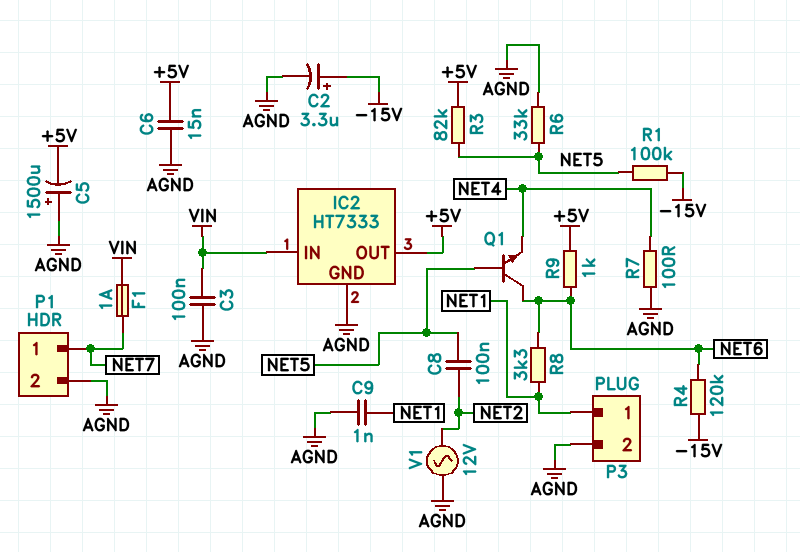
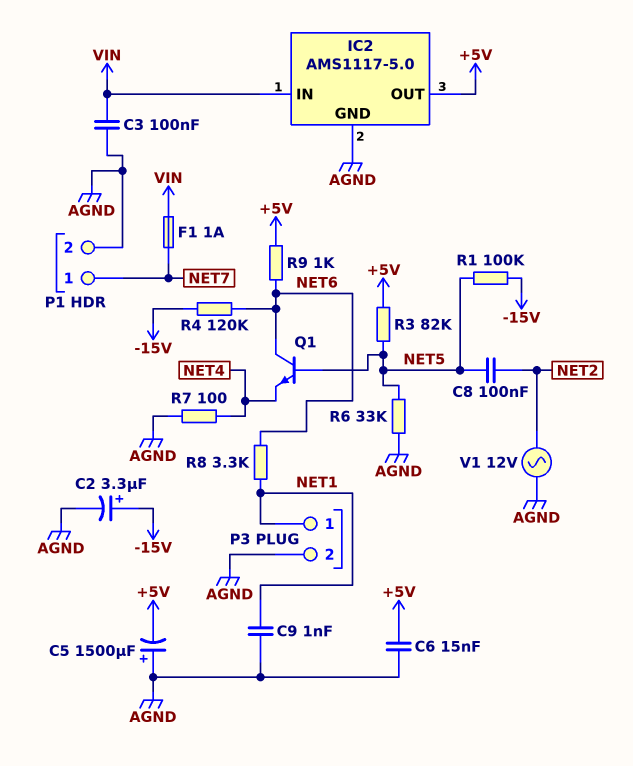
IC2: HT7333 -> AMS1117-5.0

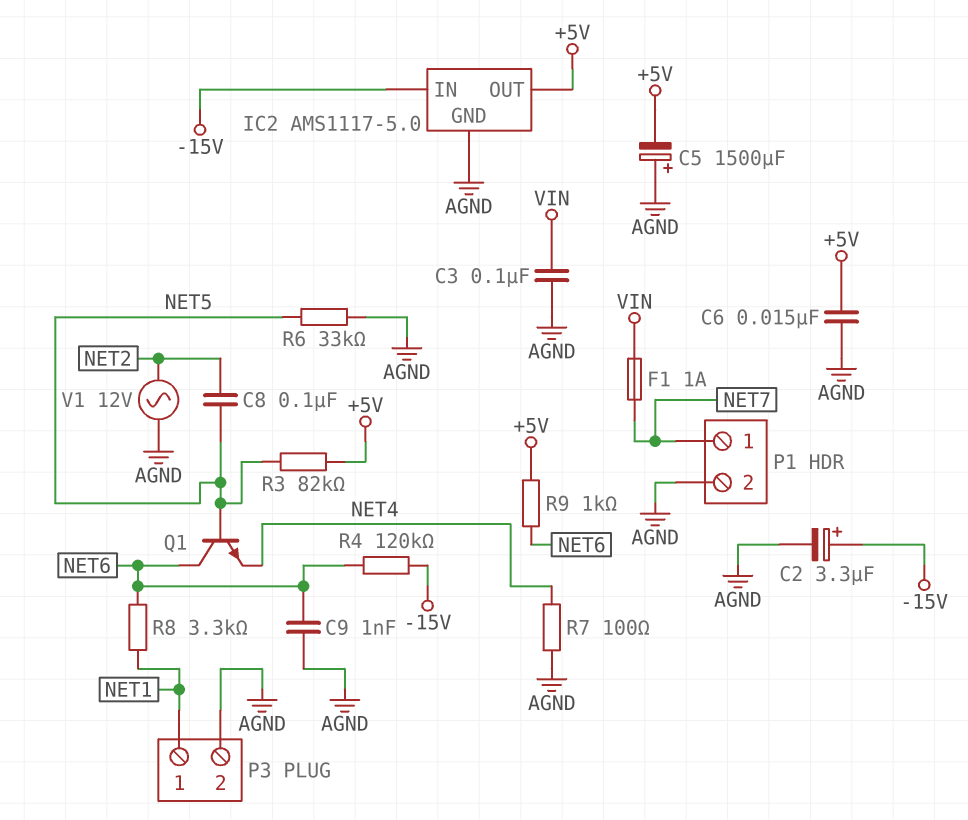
C9: 1nF (AGND, NET1) -> 1nF (AGND, NET6)
IC2 pin IN: VIN -> -15V
R1: 100k (-15V, NET5) -> none

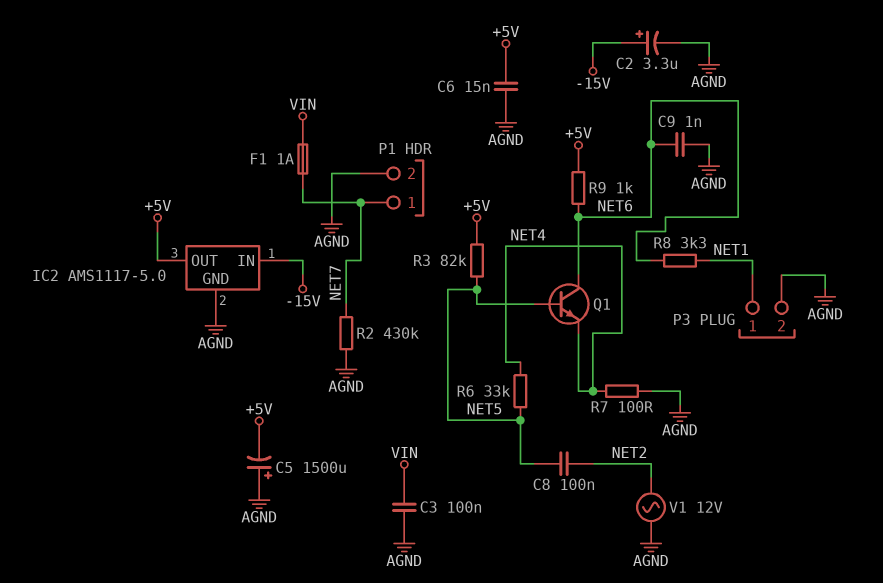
R2: none -> 430k (AGND, NET7)
R4: 120k (-15V, NET6) -> none
R6: 33k (AGND, NET5) -> 33k (NET4, NET5)

